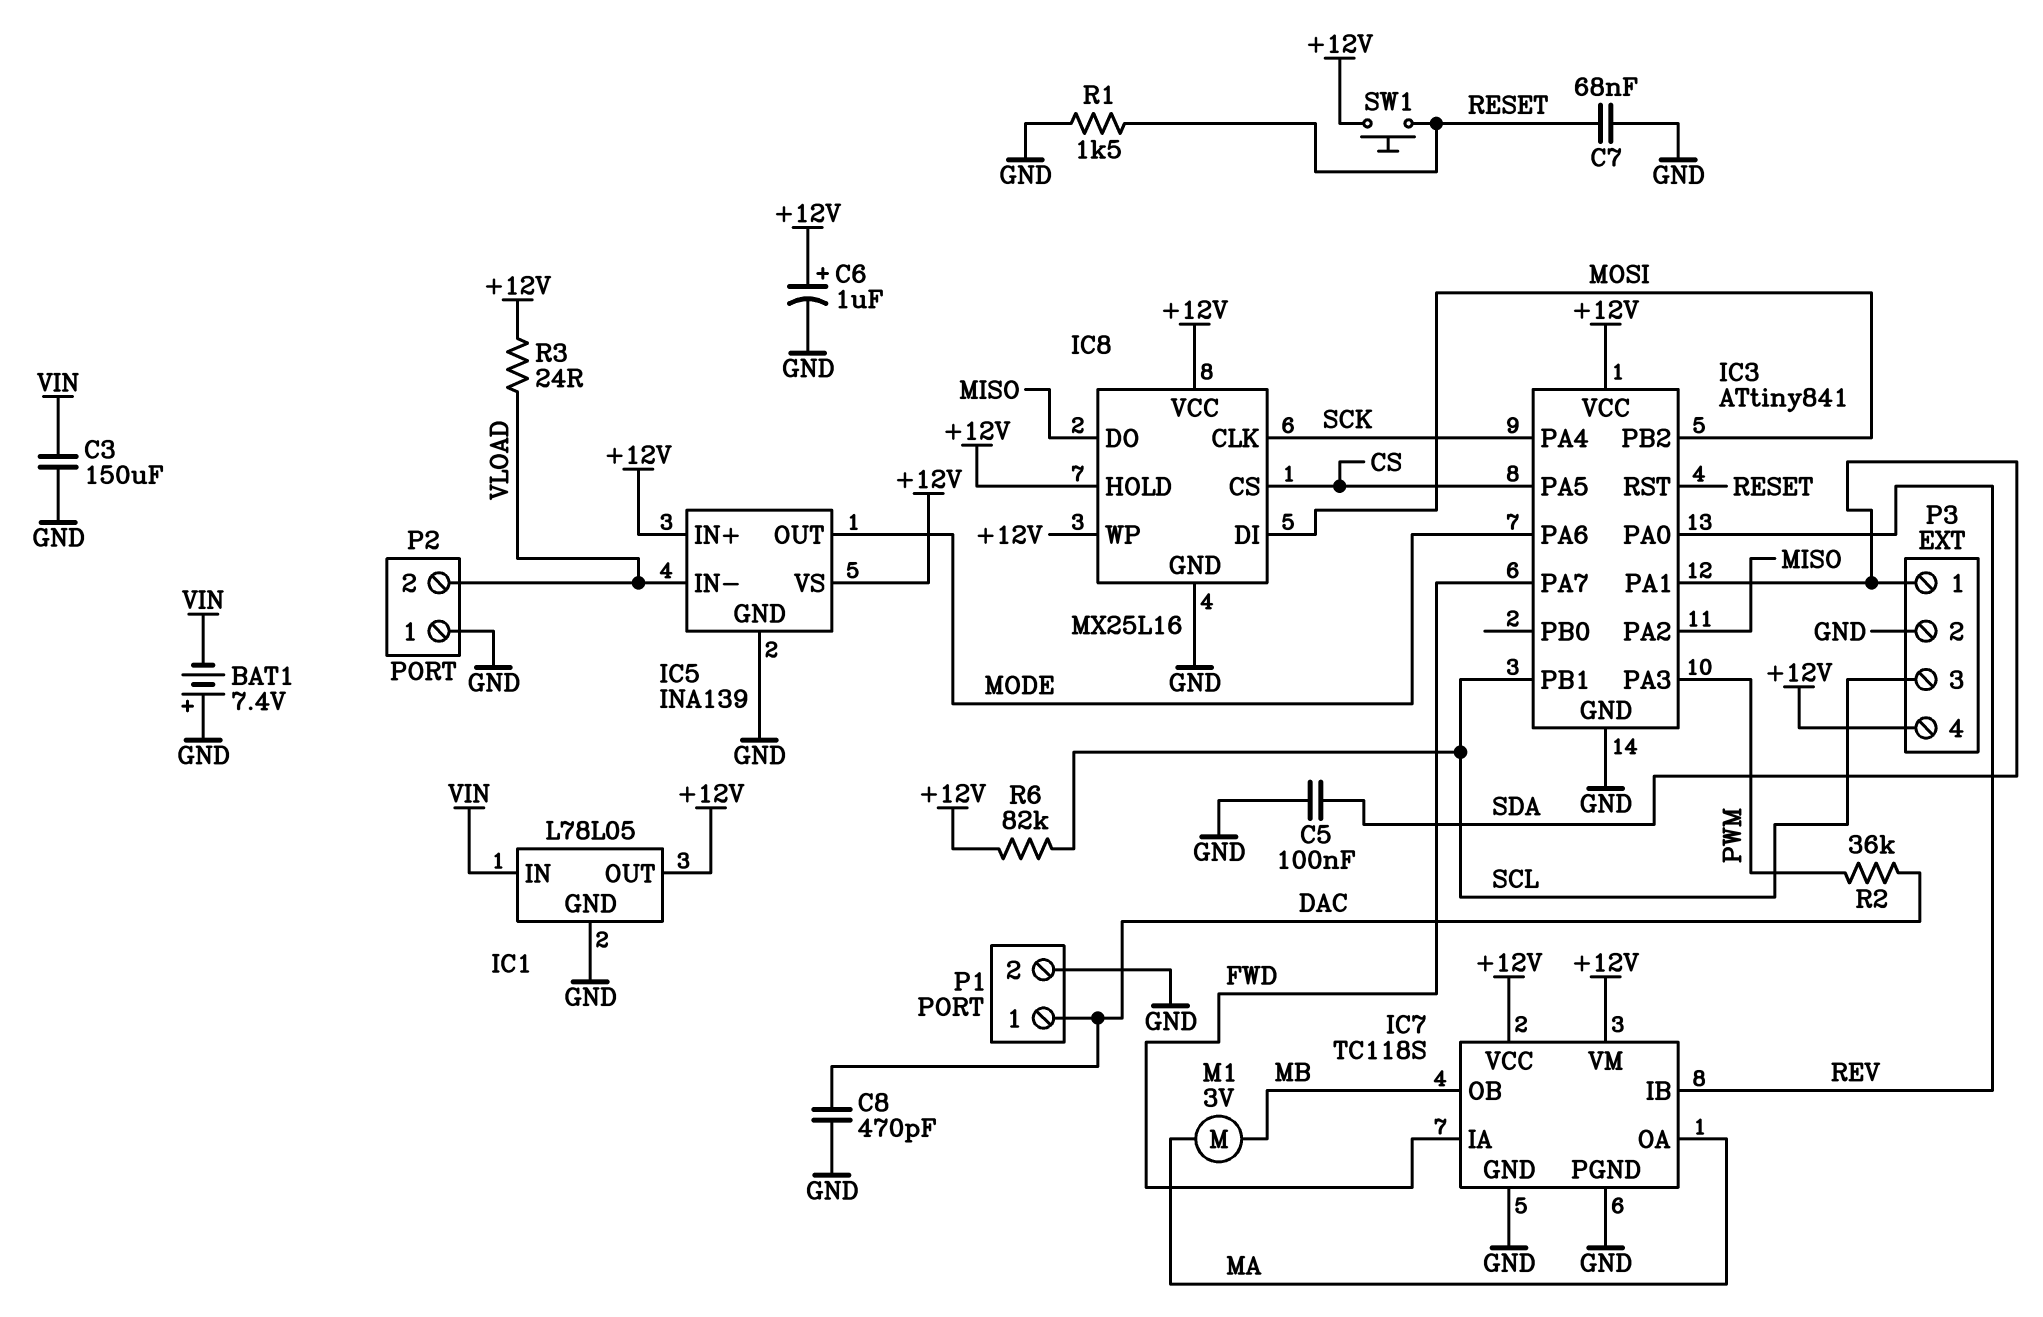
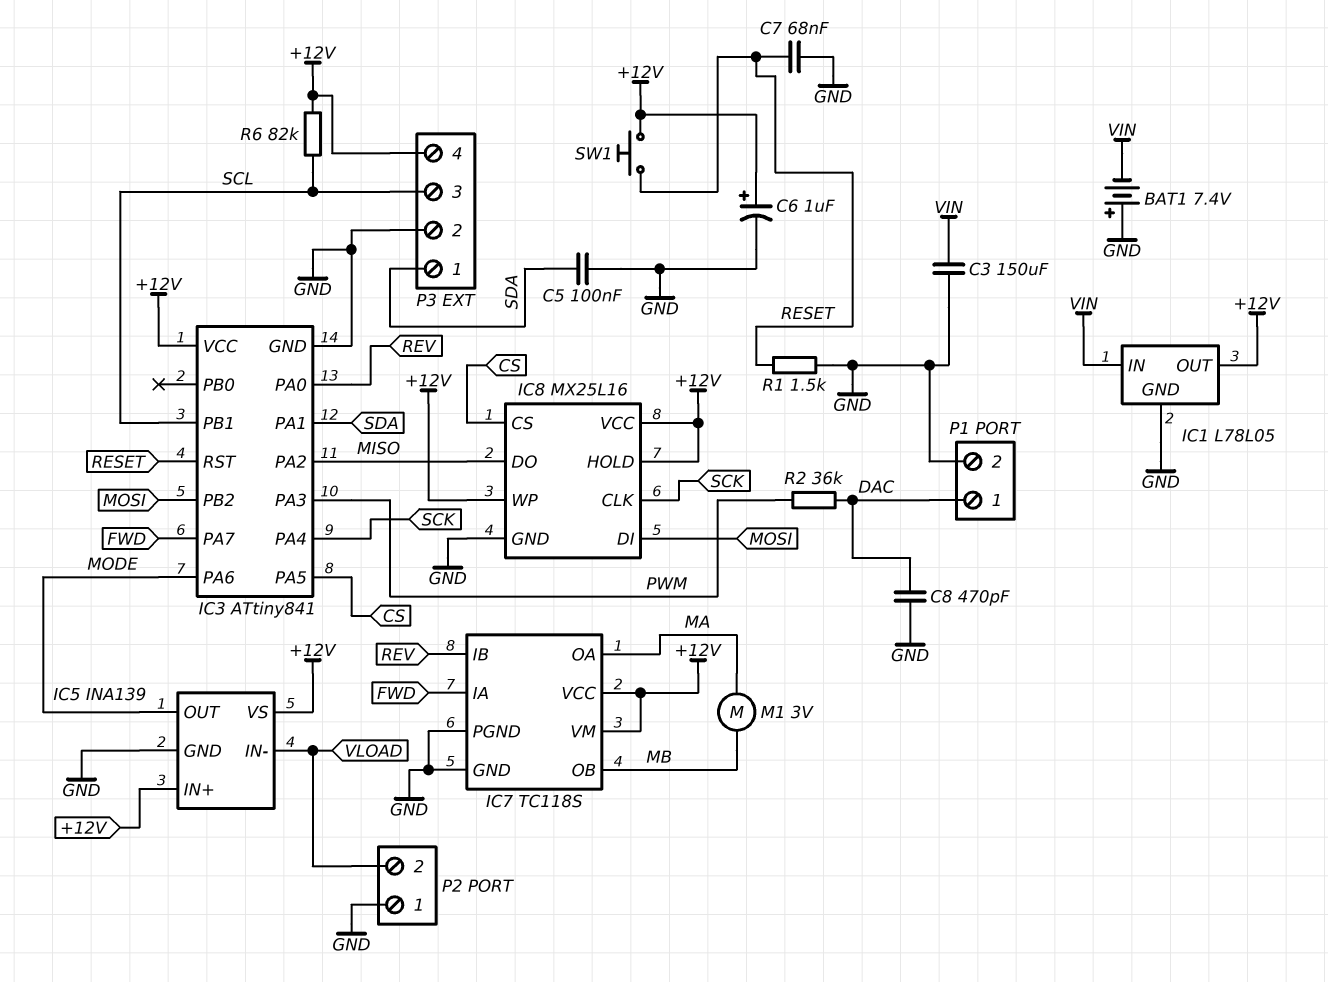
R3: 24 (+12V, VLOAD) -> none

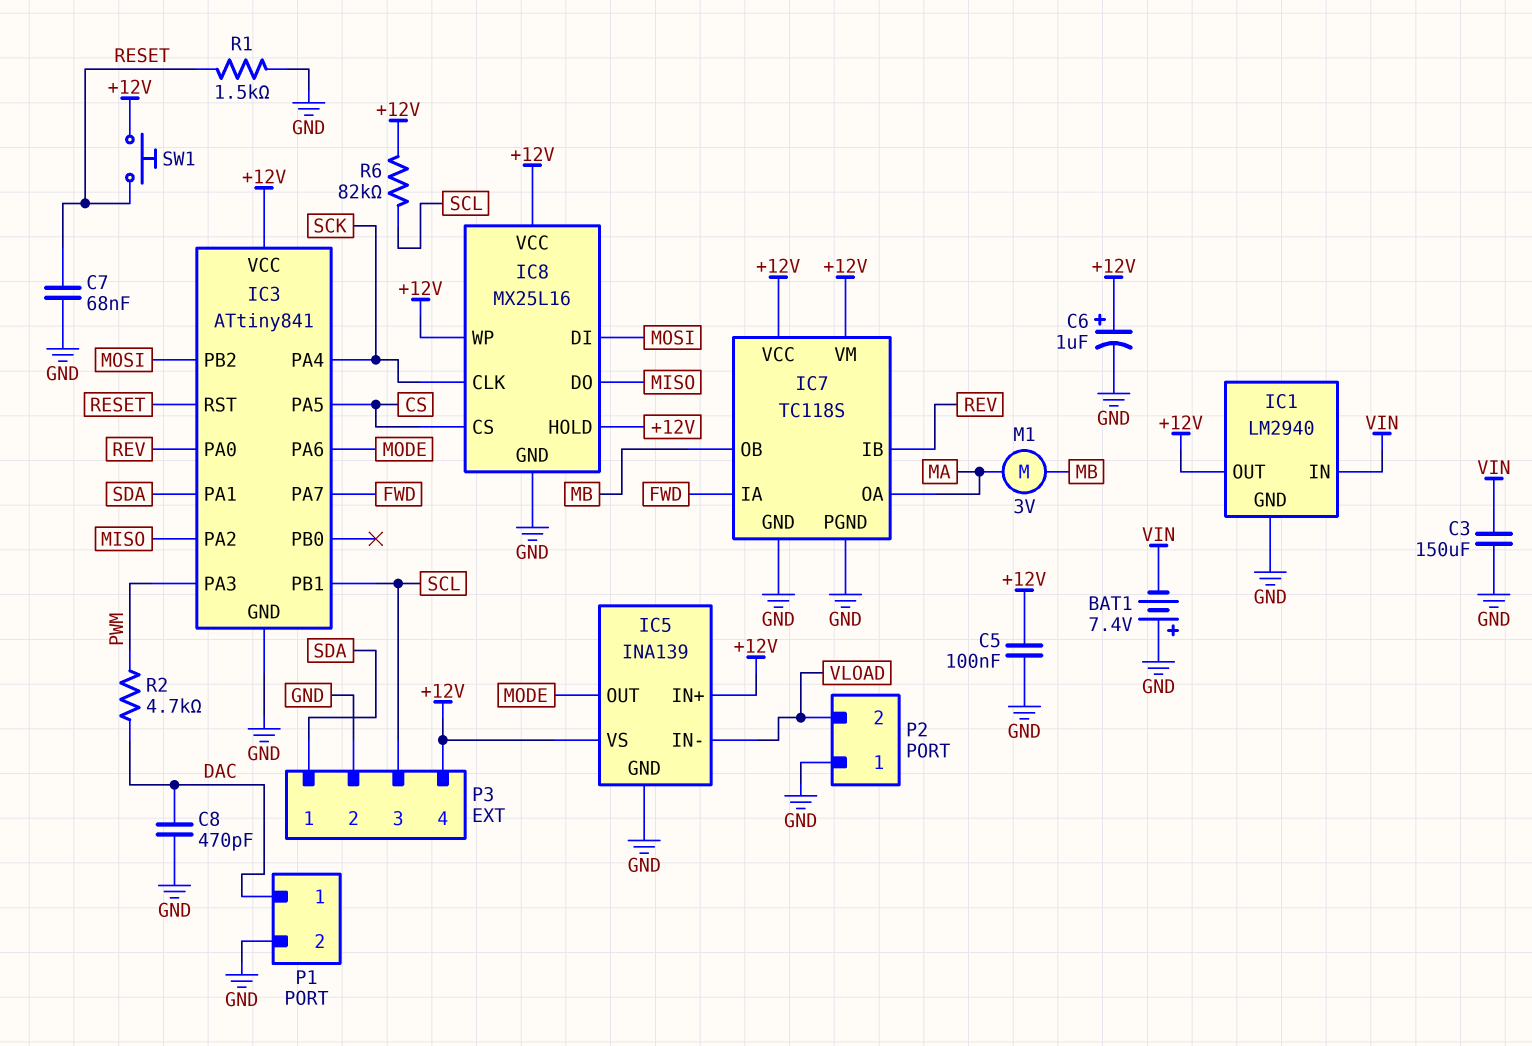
C5: 100nF (GND, SDA) -> 100nF (+12V, GND)
IC1: L78L05 -> LM2940
R2: 36k (DAC, PWM) -> 4.7k (DAC, PWM)

